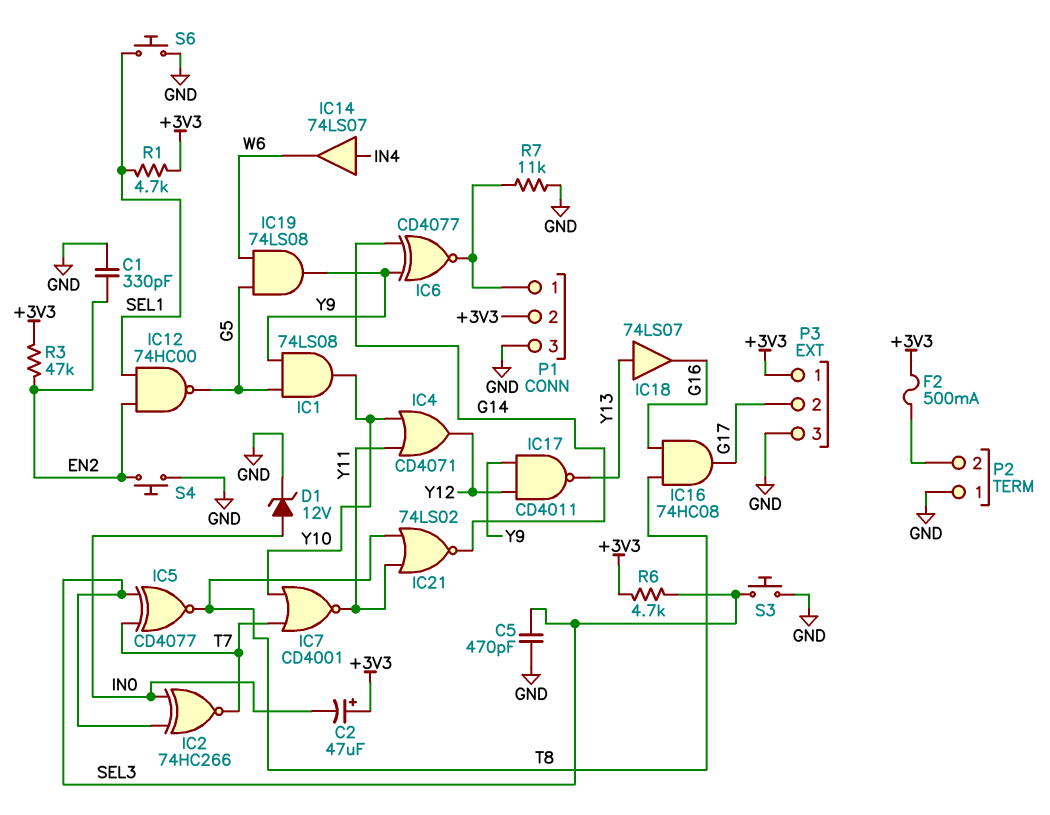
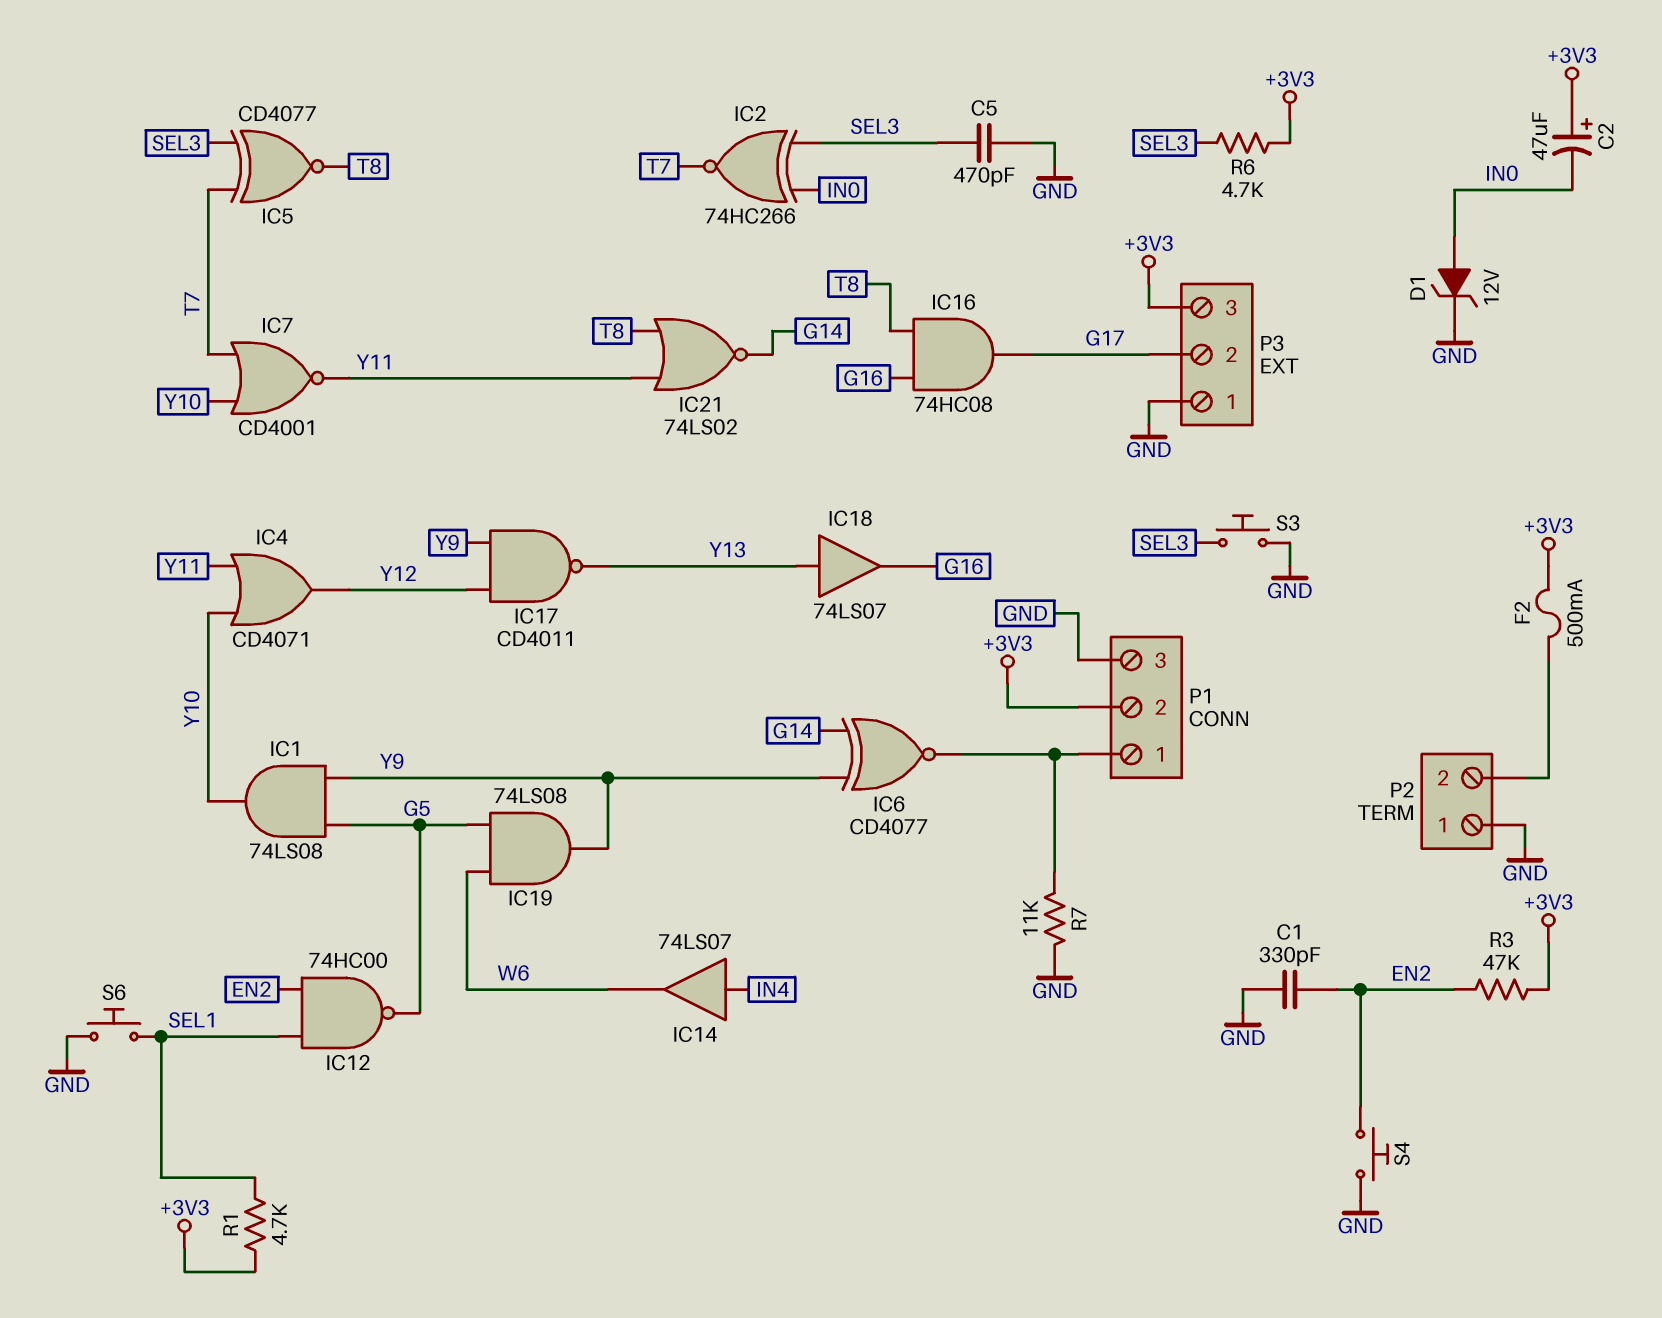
P3 pin 1: +3V3 -> GND
P3 pin 3: GND -> +3V3

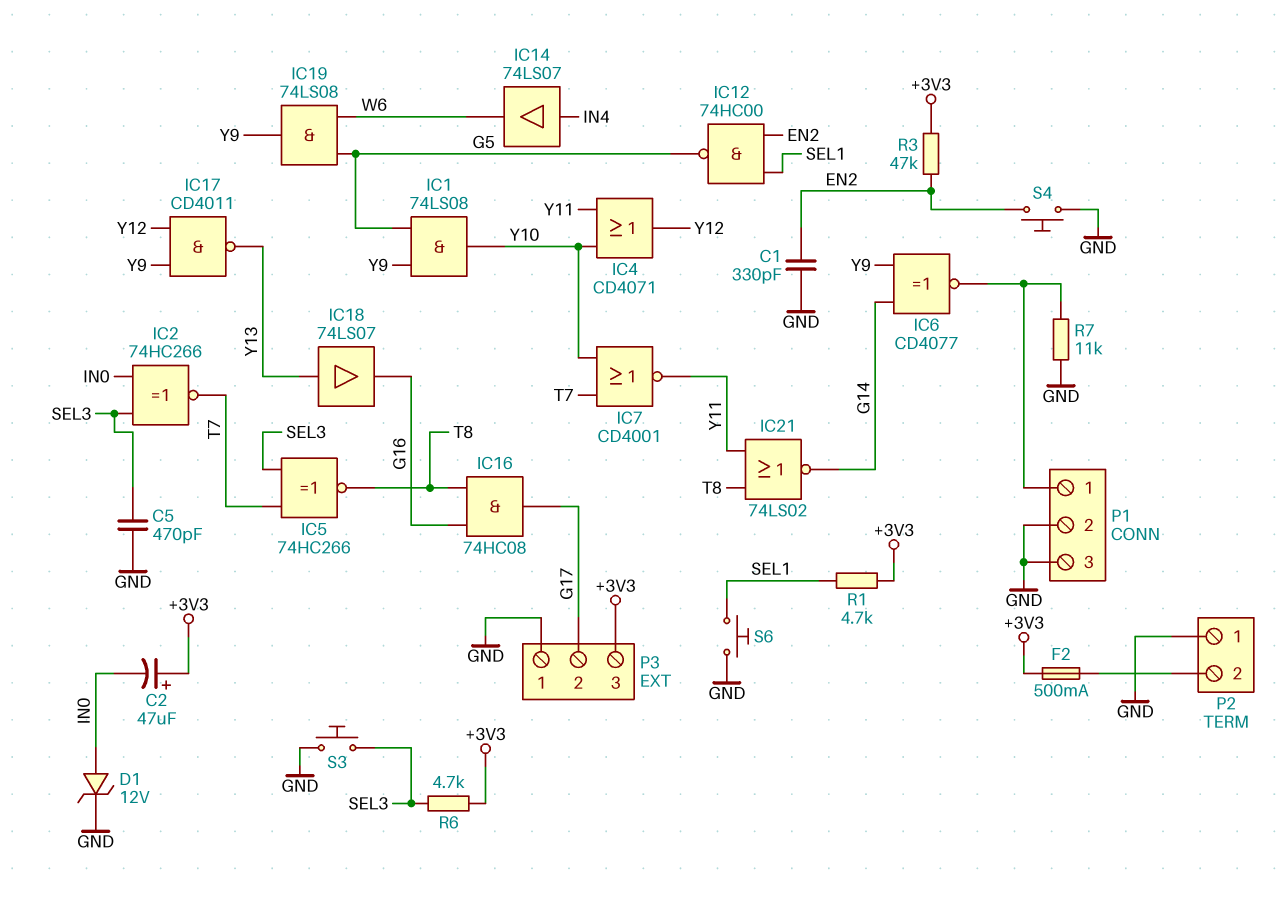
IC5: XNOR CD4077 (in SEL3, in T7, out T8) -> XNOR 74HC266 (in SEL3, in T7, out T8)
P1 pin 2: +3V3 -> GND

